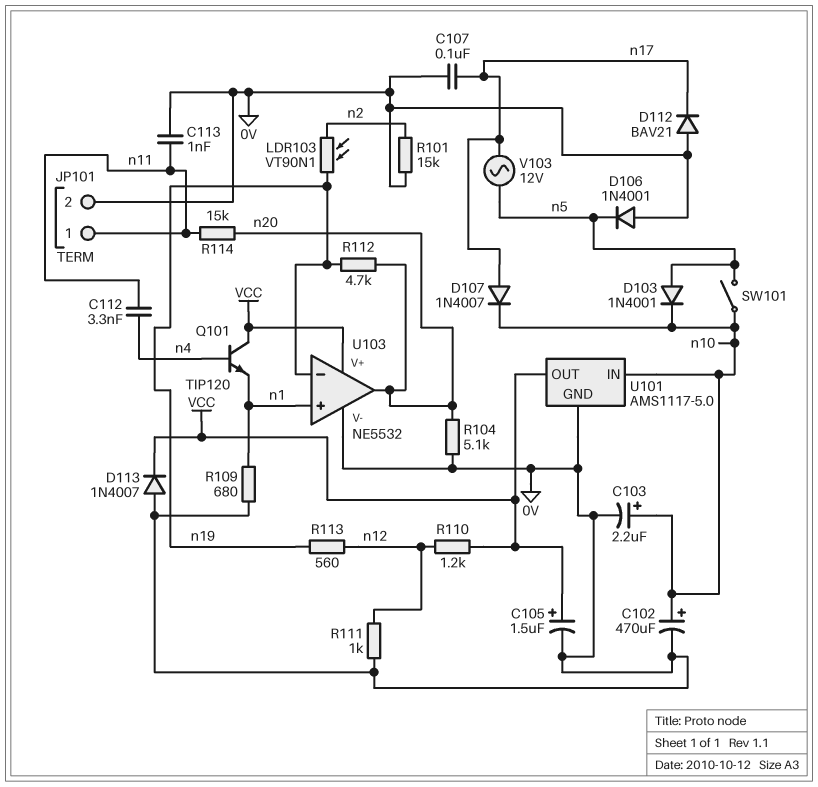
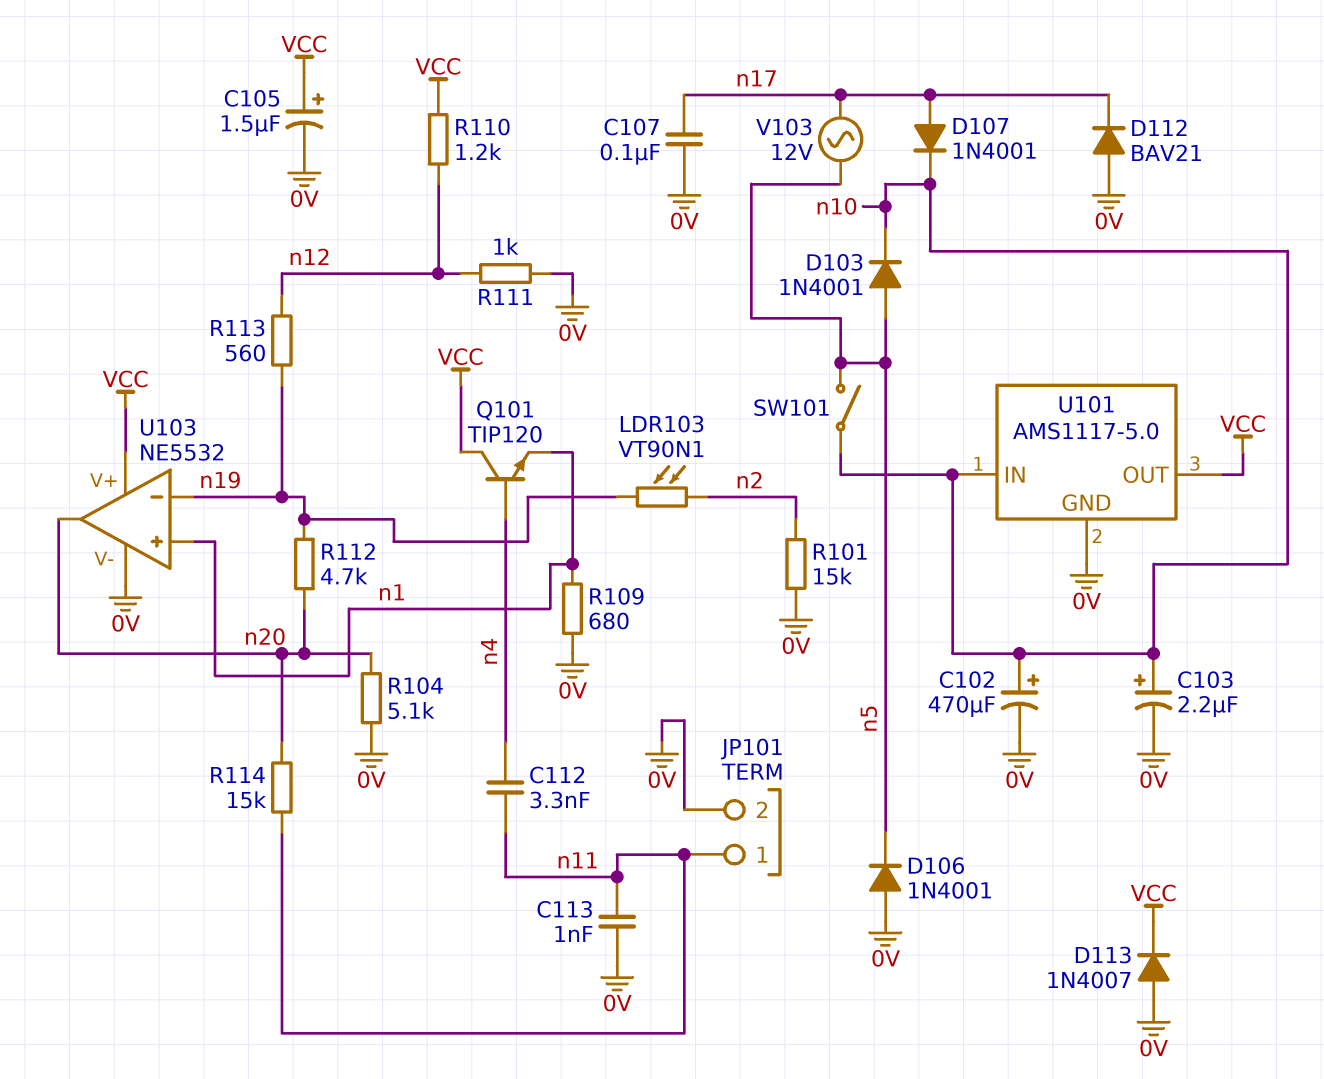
D107: diode 1N4007 (A n17, K n10) -> diode 1N4001 (A n17, K n10)

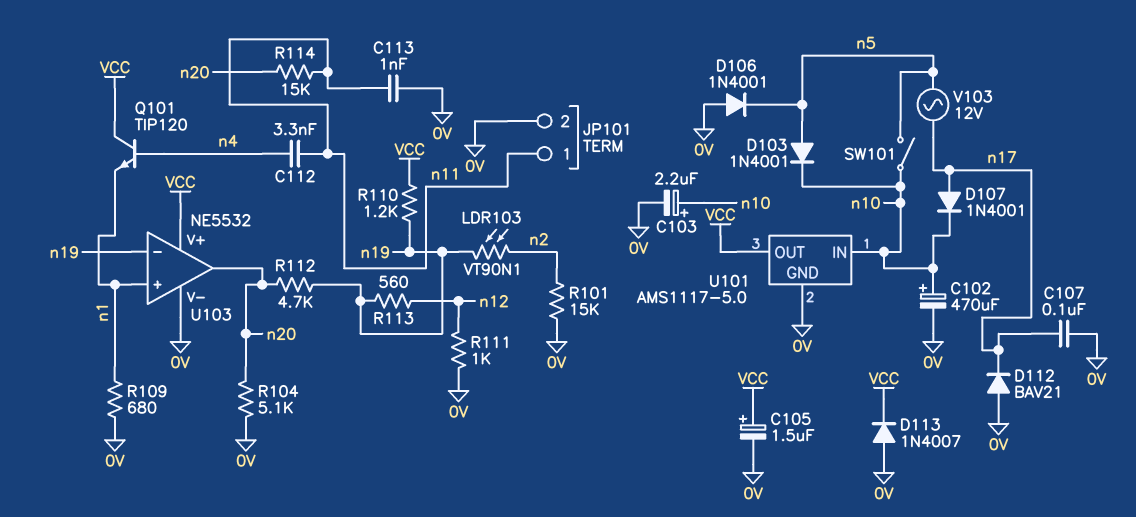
R110: 1.2k (VCC, n12) -> 1.2k (VCC, n19)

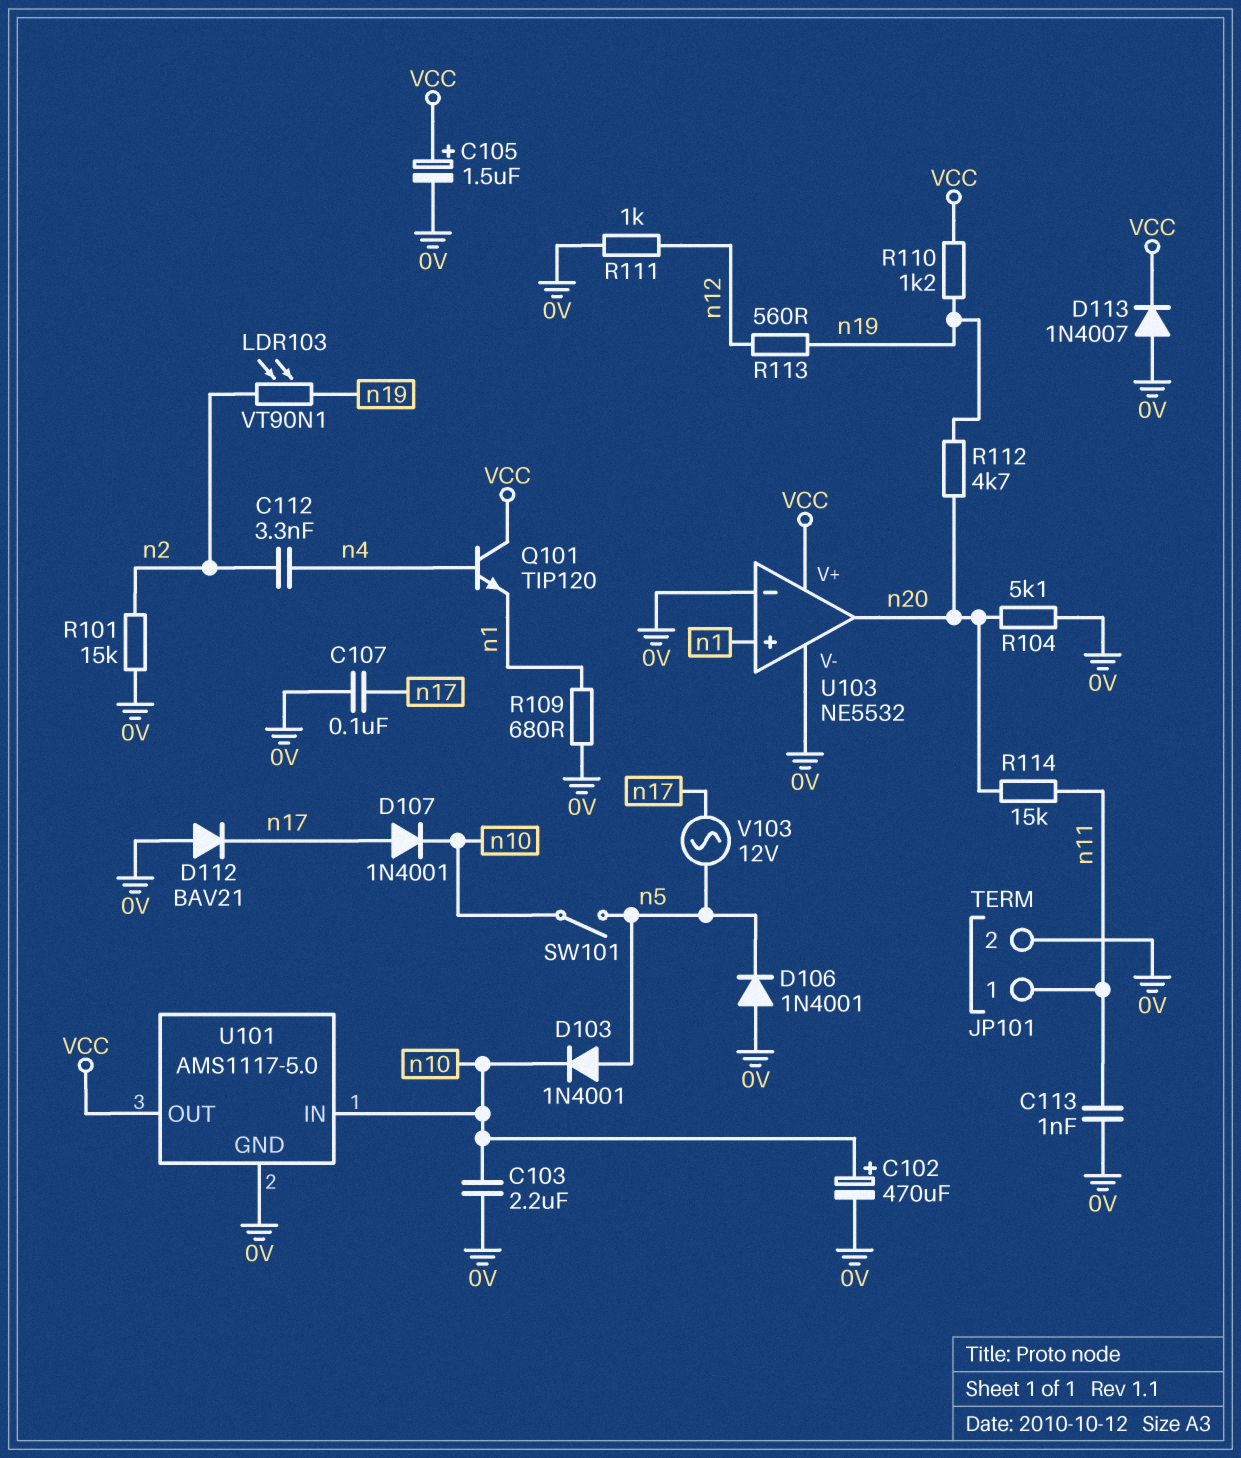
C103: 2.2uF (plus n10, minus 0V) -> 2.2uF (0V, n10)
C112: 3.3nF (n4, n11) -> 3.3nF (n2, n4)
U103 pin in-: n19 -> 0V

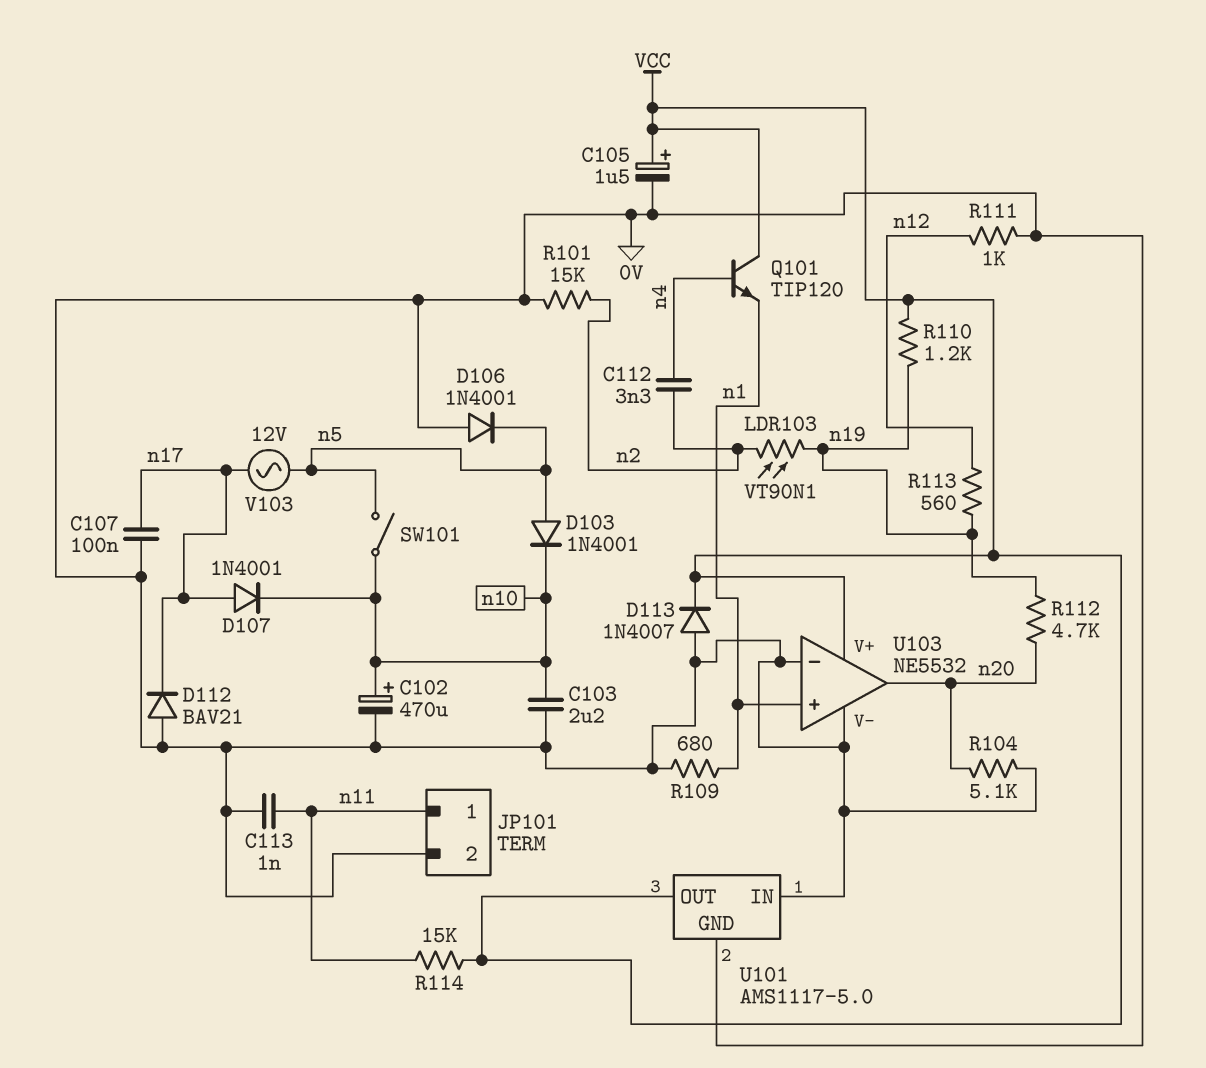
R114: 15k (n11, n20) -> 15k (VCC, n11)
U101 pin IN: n10 -> 0V

